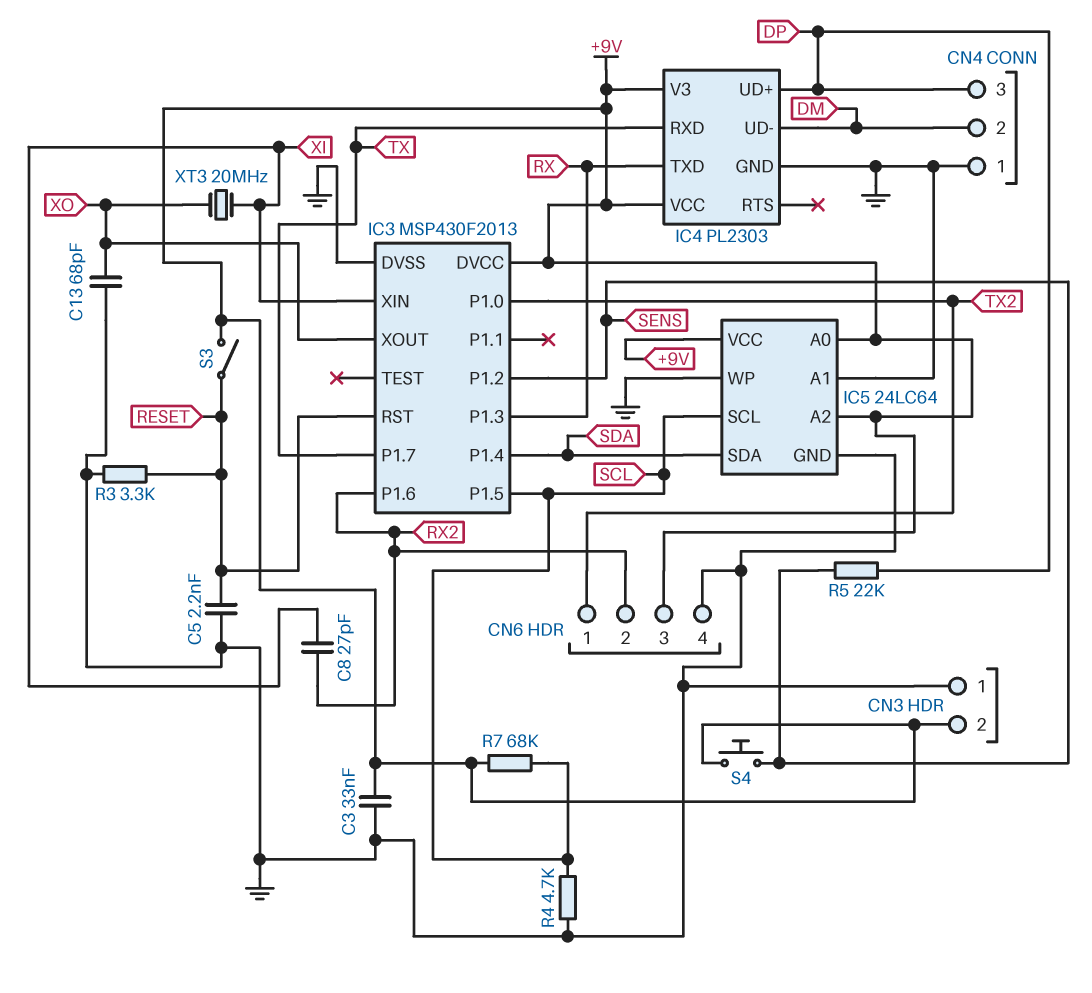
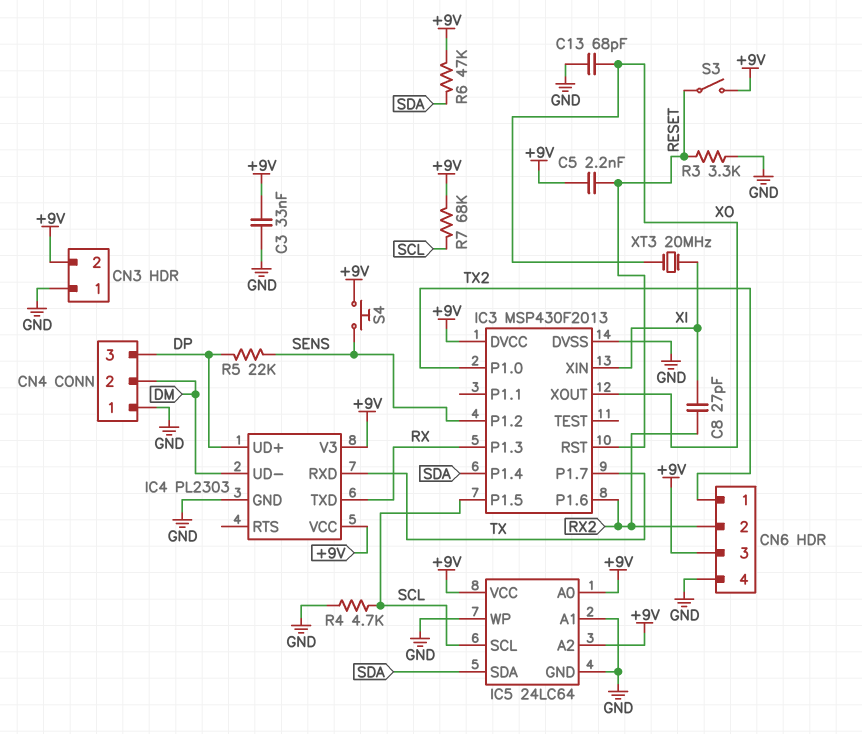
C5: 2.2nF (GND, RESET) -> 2.2nF (+9V, RESET)
R6: none -> 47k (+9V, SDA)

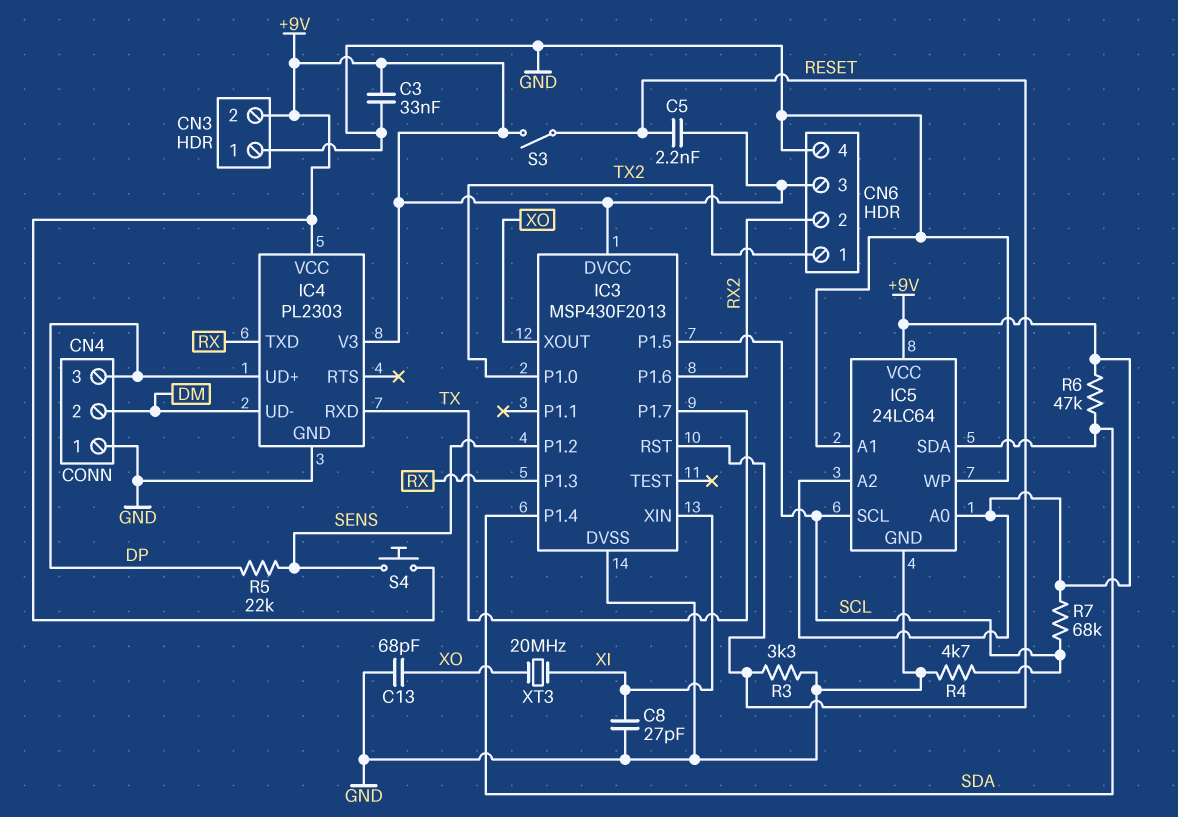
C8: 27pF (RX2, XI) -> 27pF (GND, XI)

